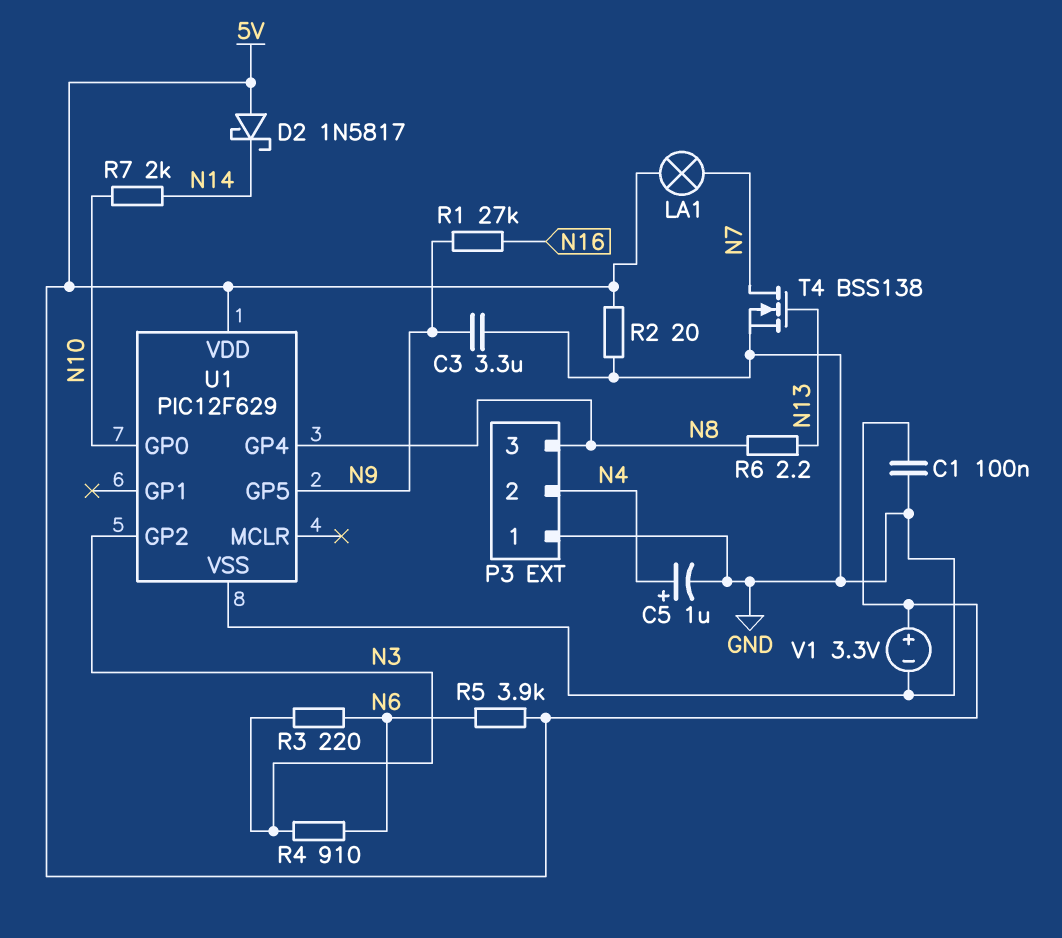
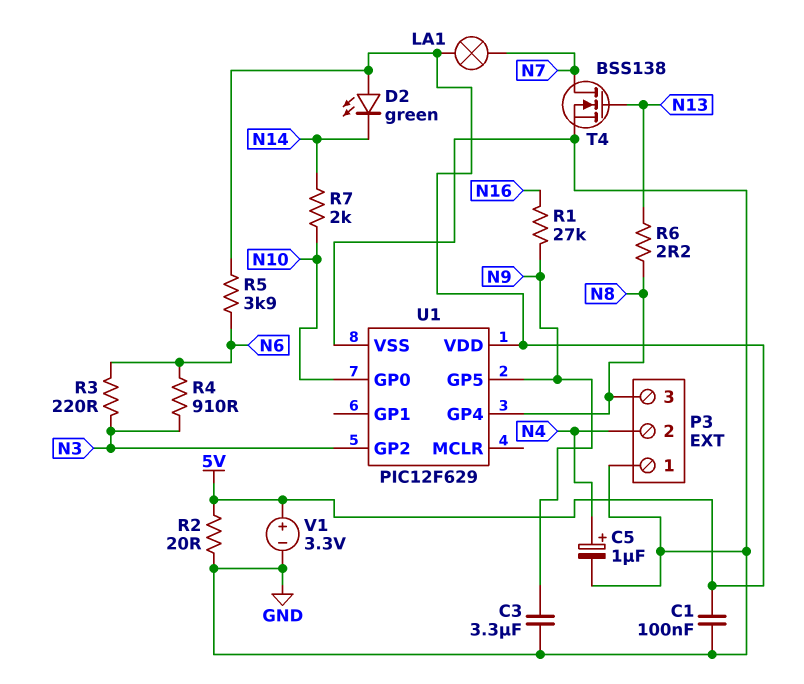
D2: schottky 1N5817 (A 5V, K N14) -> LED green (A 5V, K N14)

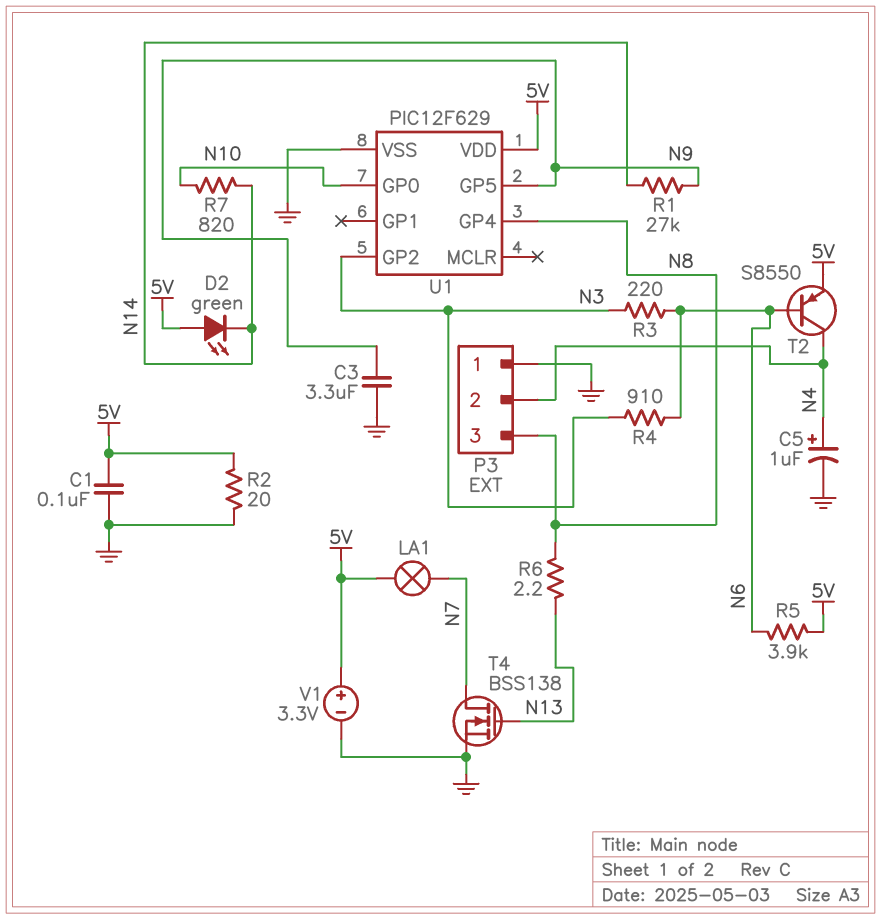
R1: 27k (N9, N16) -> 27k (N9, N14)
R7: 2k (N10, N14) -> 820 (N10, N14)
T2: none -> PNP S8550 (B N6, C N4, E 5V)

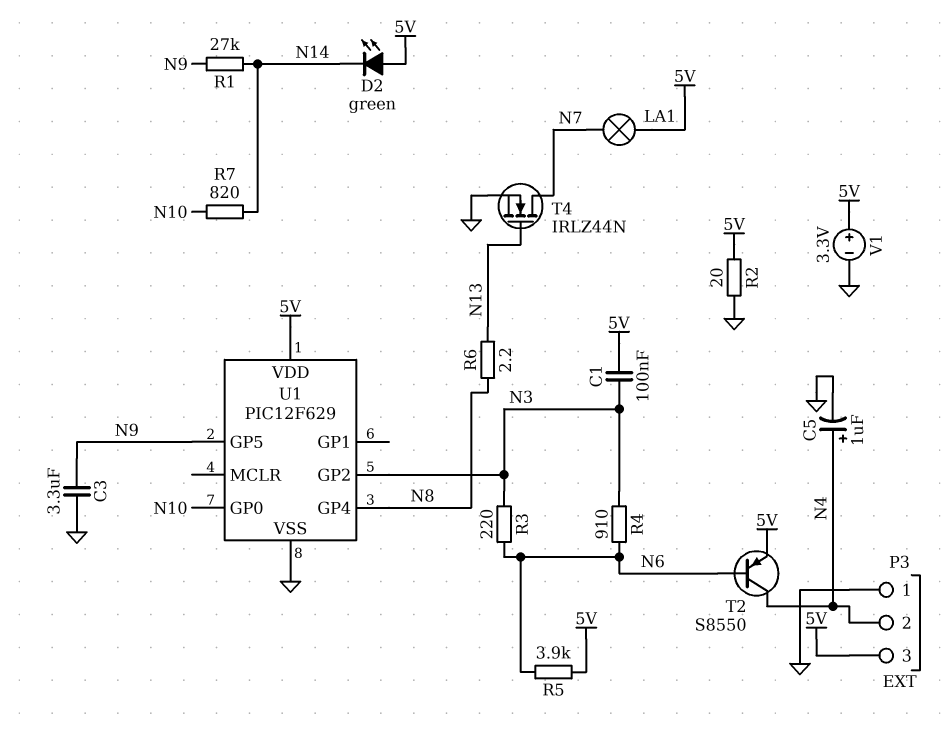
C1: 100nF (5V, GND) -> 100nF (5V, N3)
P3 pin 3: N8 -> 5V
T4: NMOS BSS138 (G N13, D N7, S GND) -> NMOS IRLZ44N (G N13, D N7, S GND)

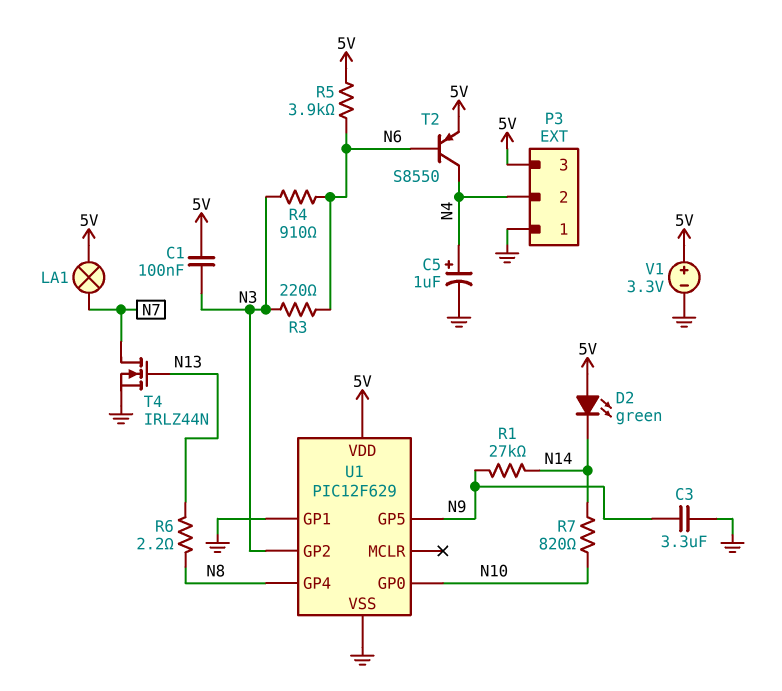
R2: 20 (5V, GND) -> none
U1 pin GP1: none -> GND

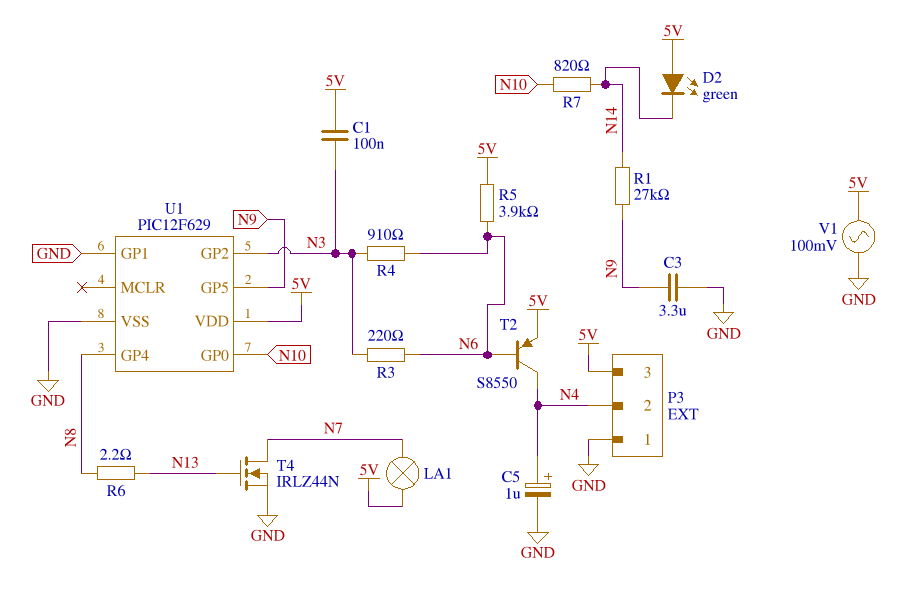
V1: 3.3V (plus 5V, minus GND) -> AC 100mV (5V, GND)

